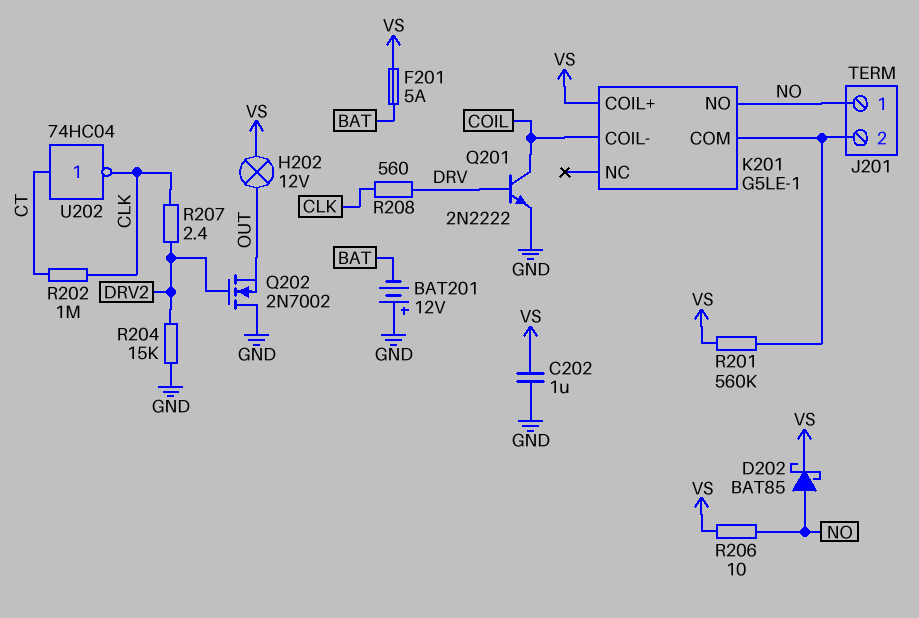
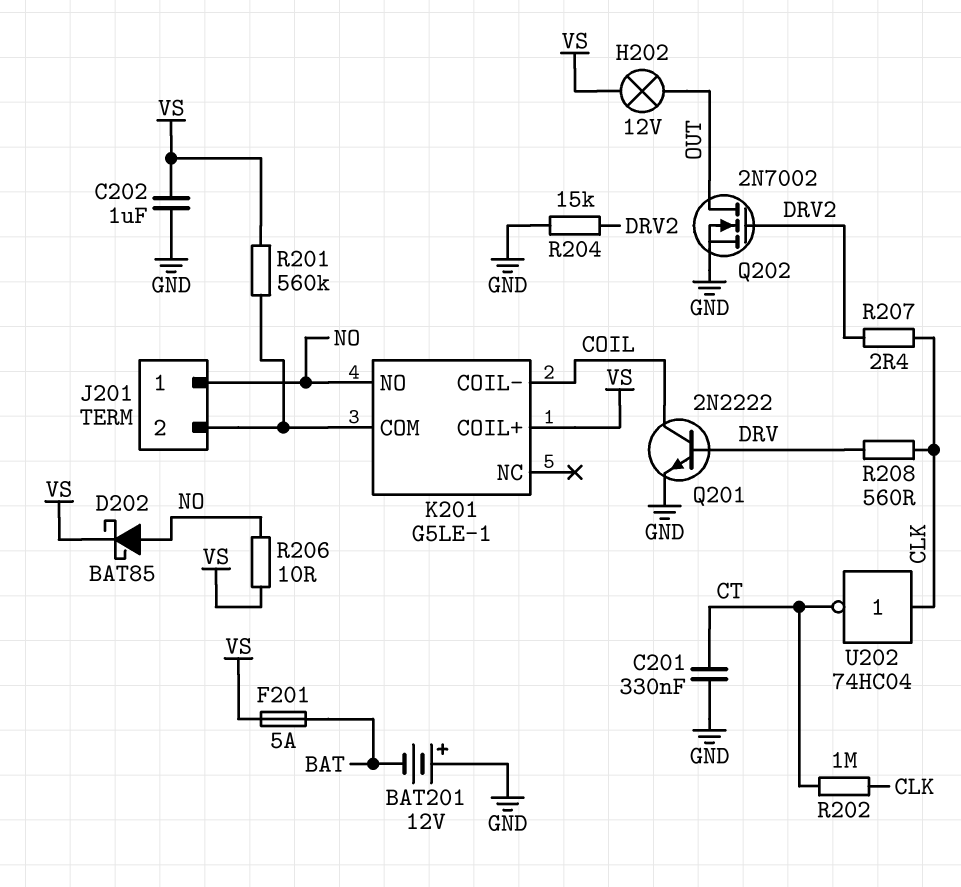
C201: none -> 330nF (CT, GND)
Q202: NMOS 2N7002 (G DRV2, D GND, S OUT) -> NMOS 2N7002 (G DRV2, D OUT, S GND)
U202: NOT 74HC04 (in CT, out CLK) -> NOT 74HC04 (in CLK, out CT)

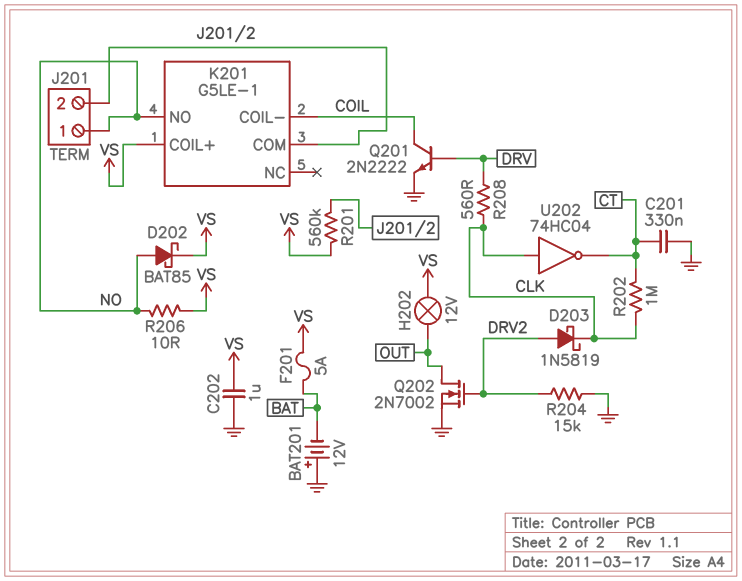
D203: none -> schottky 1N5819 (A DRV2, K CLK)
R207: 2.4 (CLK, DRV2) -> none

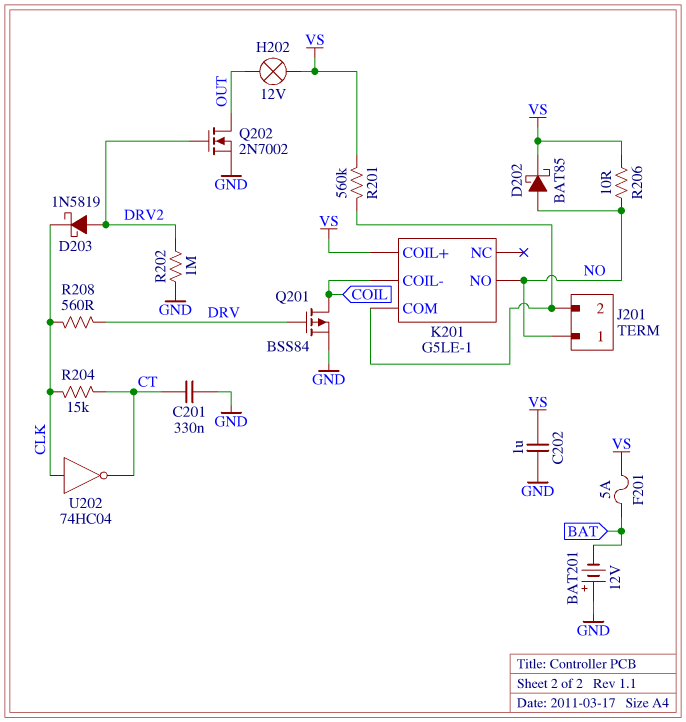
Q201: NPN 2N2222 (B DRV, C COIL, E GND) -> PMOS BSS84 (G DRV, D COIL, S GND)
R202: 1M (CLK, CT) -> 1M (DRV2, GND)
R204: 15k (DRV2, GND) -> 15k (CLK, CT)

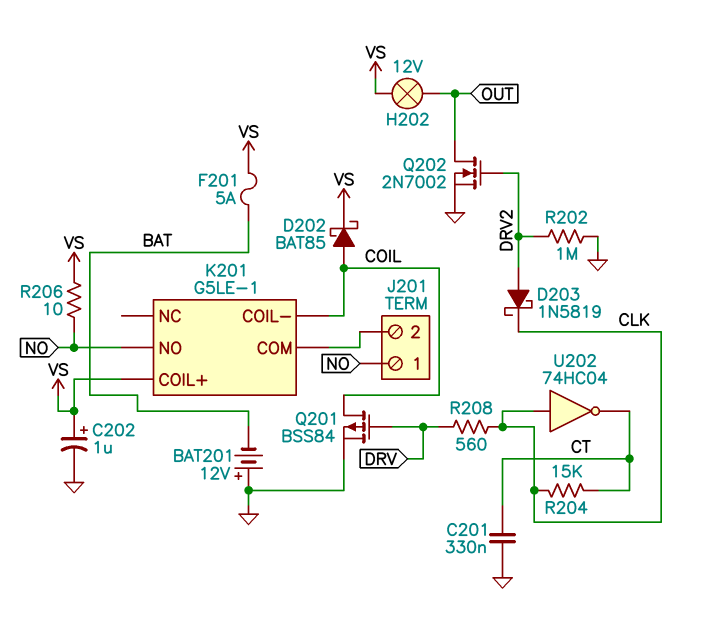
C202: 1uF (GND, VS) -> 1uF (plus VS, minus GND)
D202: schottky BAT85 (A NO, K VS) -> schottky BAT85 (A COIL, K VS)
R201: 560k (J201/2, VS) -> none

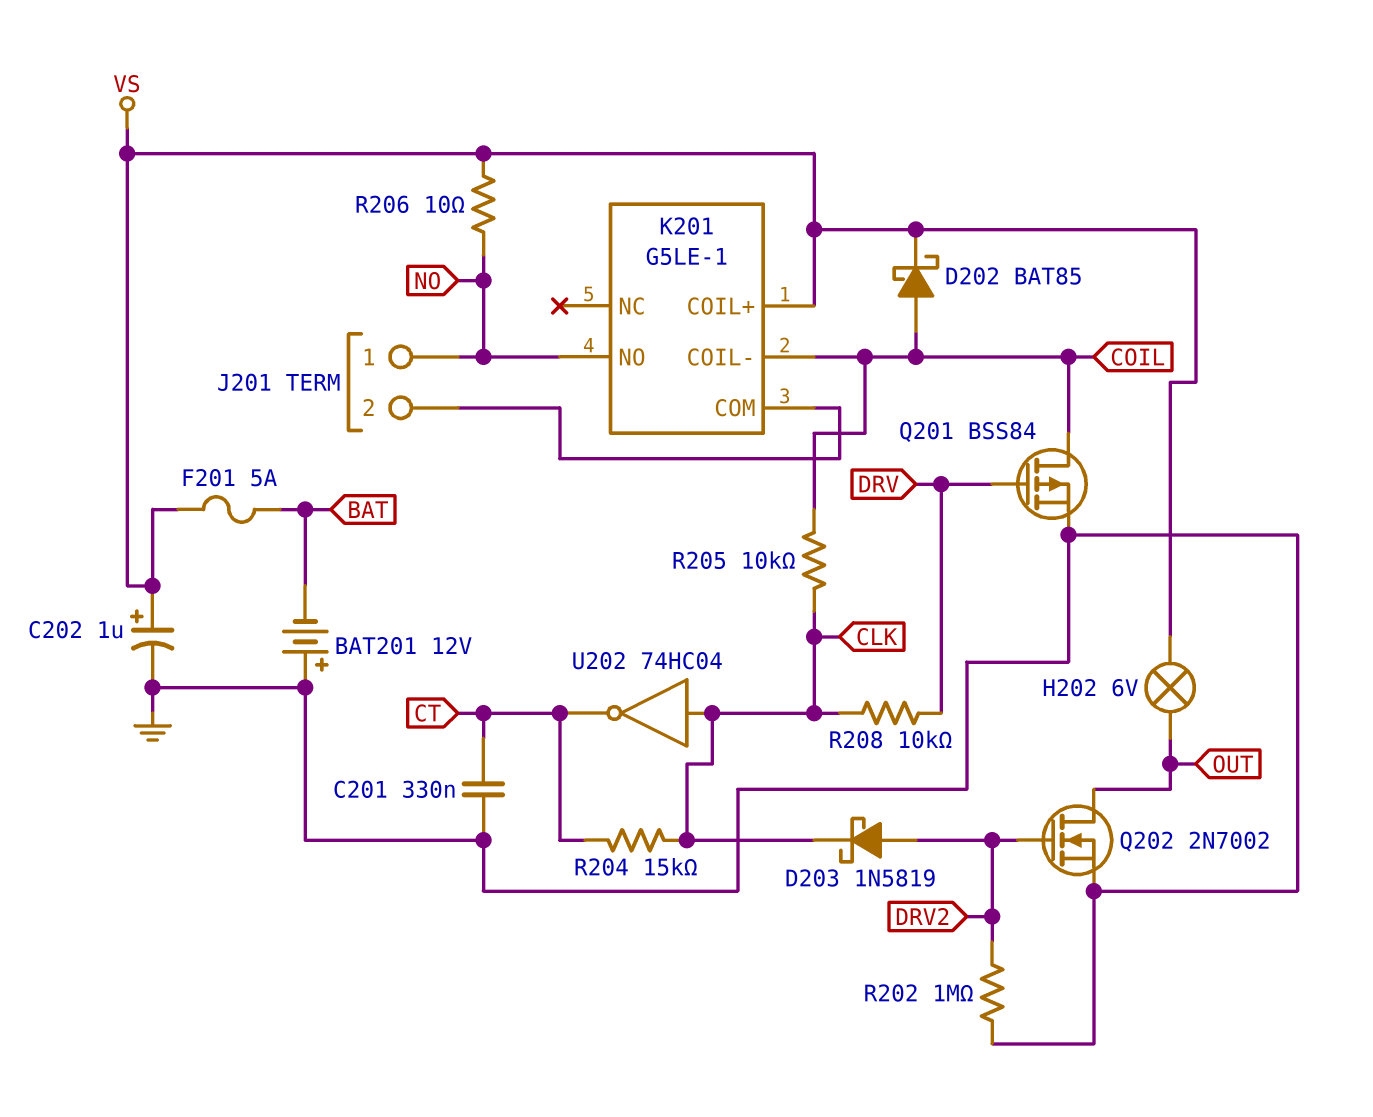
H202: lamp 12V (OUT, VS) -> lamp 6V (OUT, VS)
R205: none -> 10k (CLK, COIL)
R208: 560 (CLK, DRV) -> 10k (CLK, DRV)

